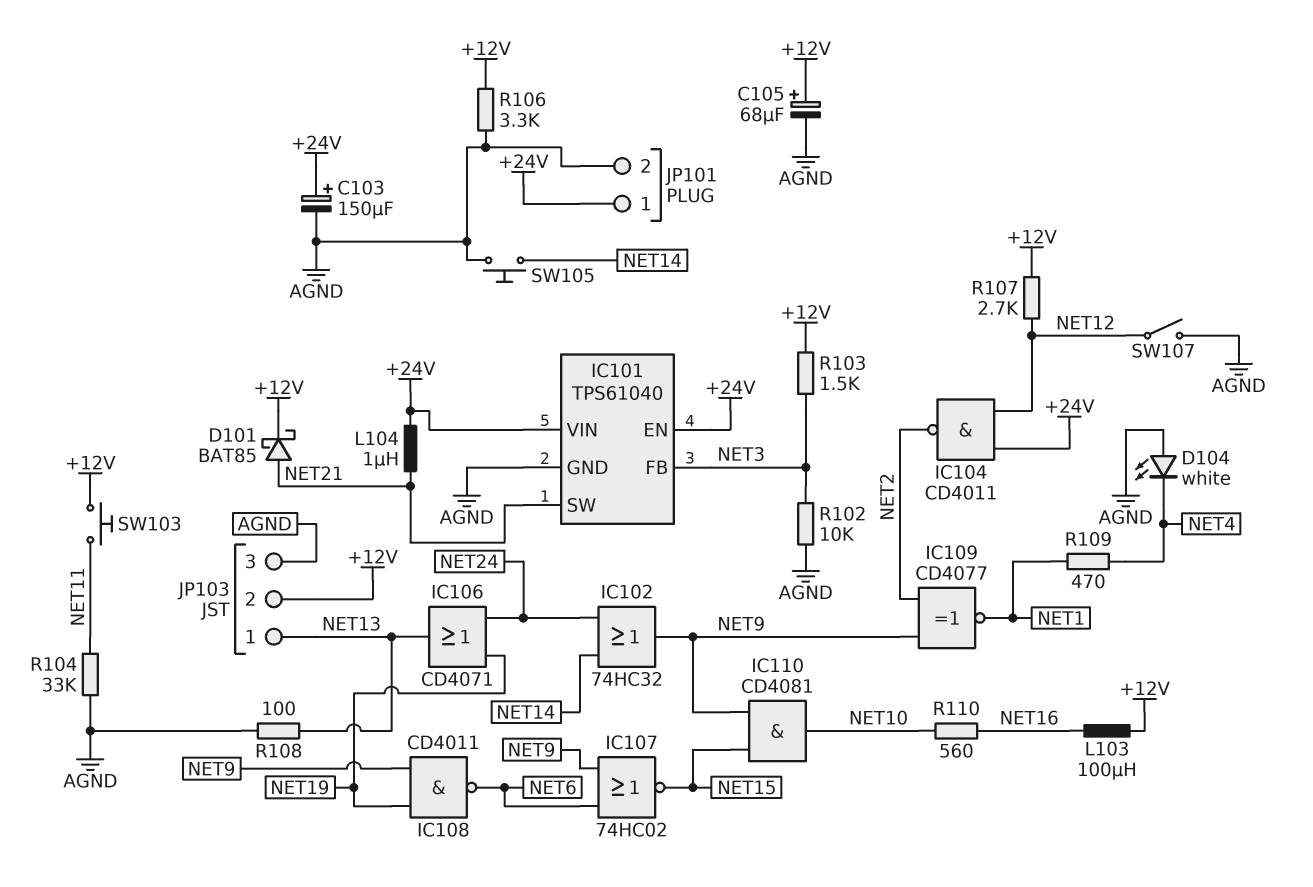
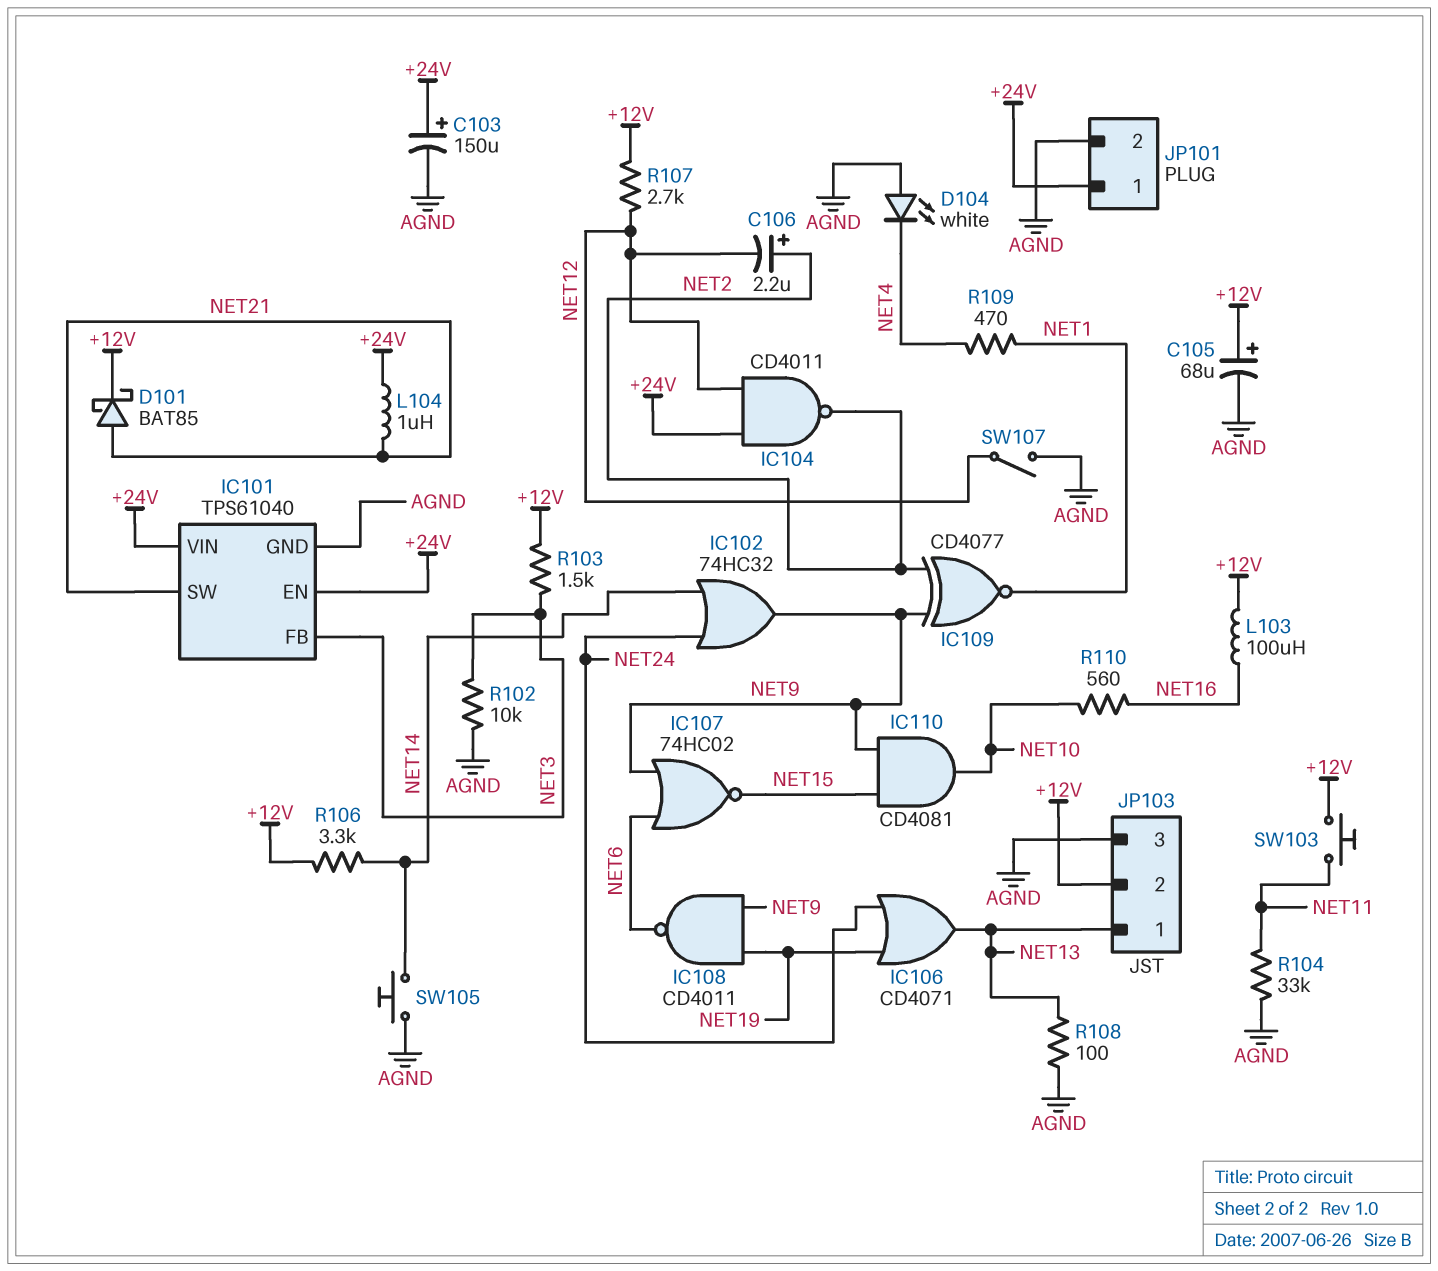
C106: none -> 2.2uF (plus NET2, minus NET12)
R106: 3.3k (+12V, AGND) -> 3.3k (+12V, NET14)

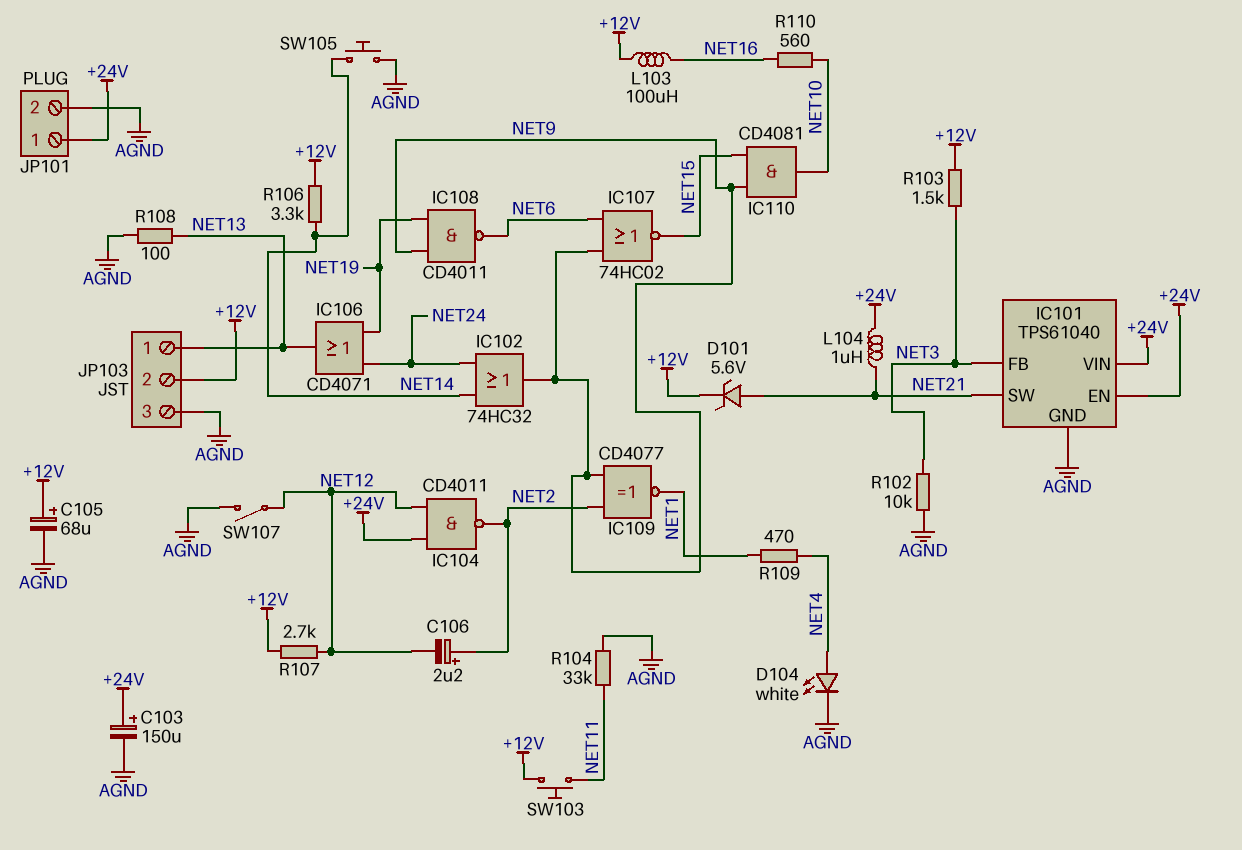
D101: schottky BAT85 (A NET21, K +12V) -> zener 5.6V (A NET21, K +12V)
D104: LED white (A AGND, K NET4) -> LED white (A NET4, K AGND)

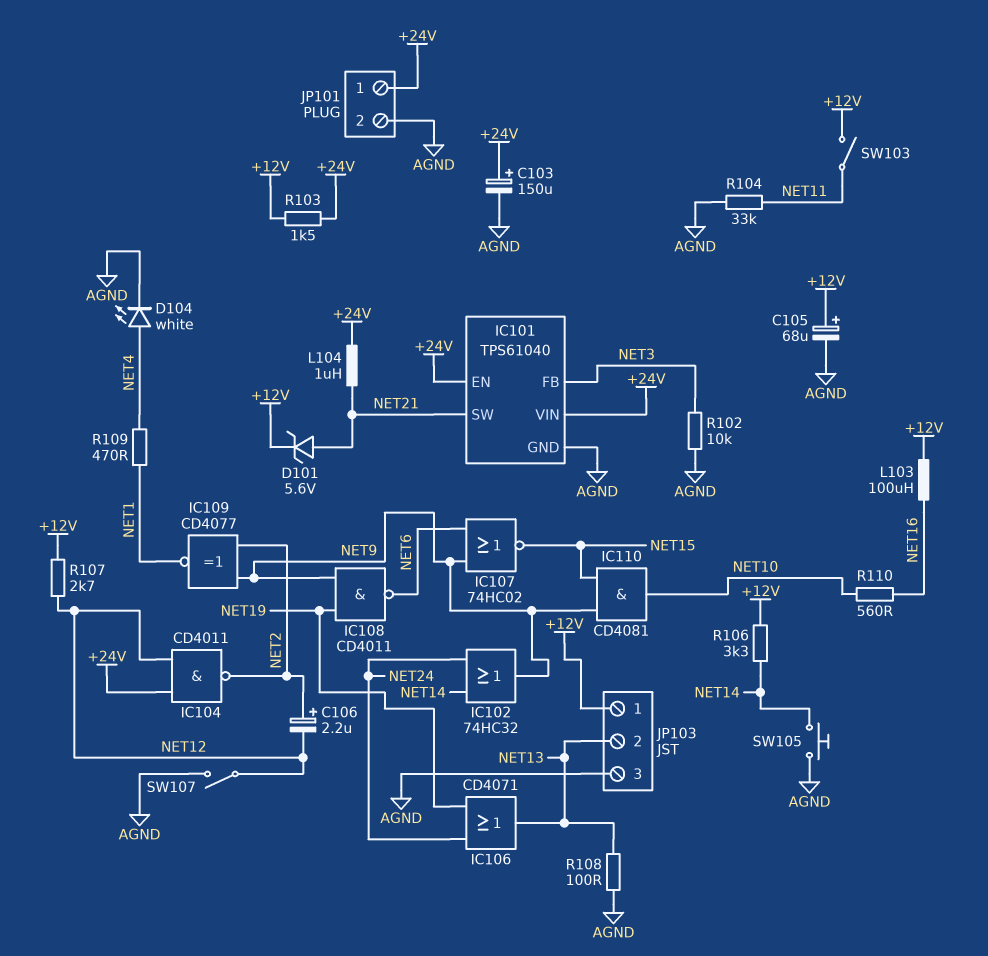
JP103 pin 1: NET13 -> +12V
JP103 pin 2: +12V -> NET13
R103: 1.5k (+12V, NET3) -> 1.5k (+12V, +24V)
SW103: button (+12V, NET11) -> switch (+12V, NET11)

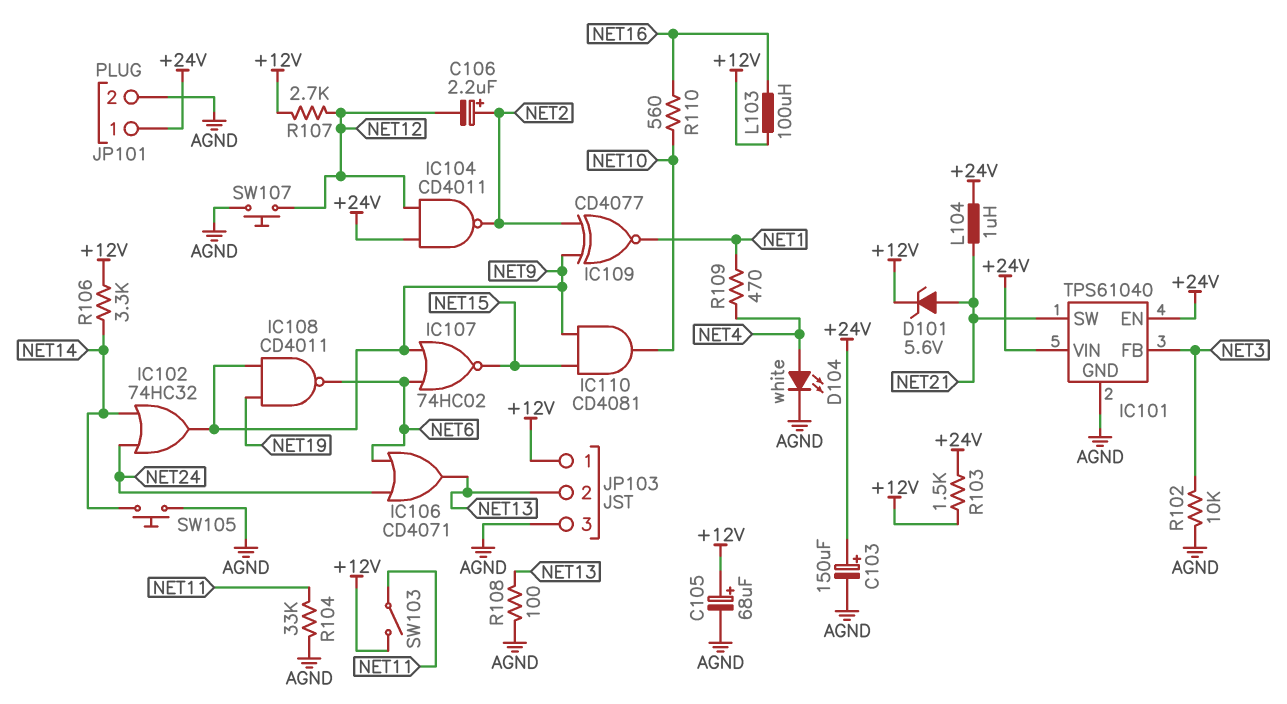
IC106: OR CD4071 (in NET19, in NET24, out NET13) -> OR CD4071 (in NET6, in NET24, out NET13)
SW107: switch (AGND, NET12) -> button (AGND, NET12)

